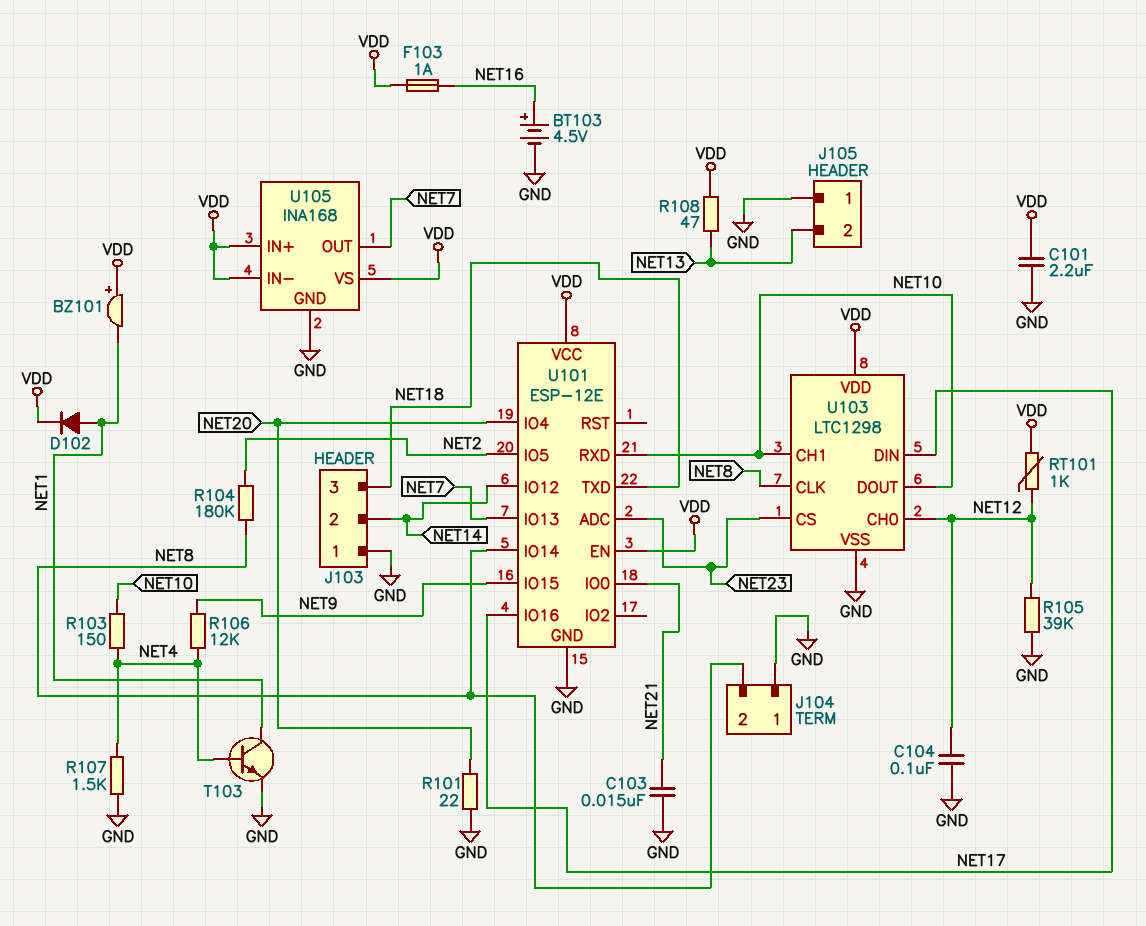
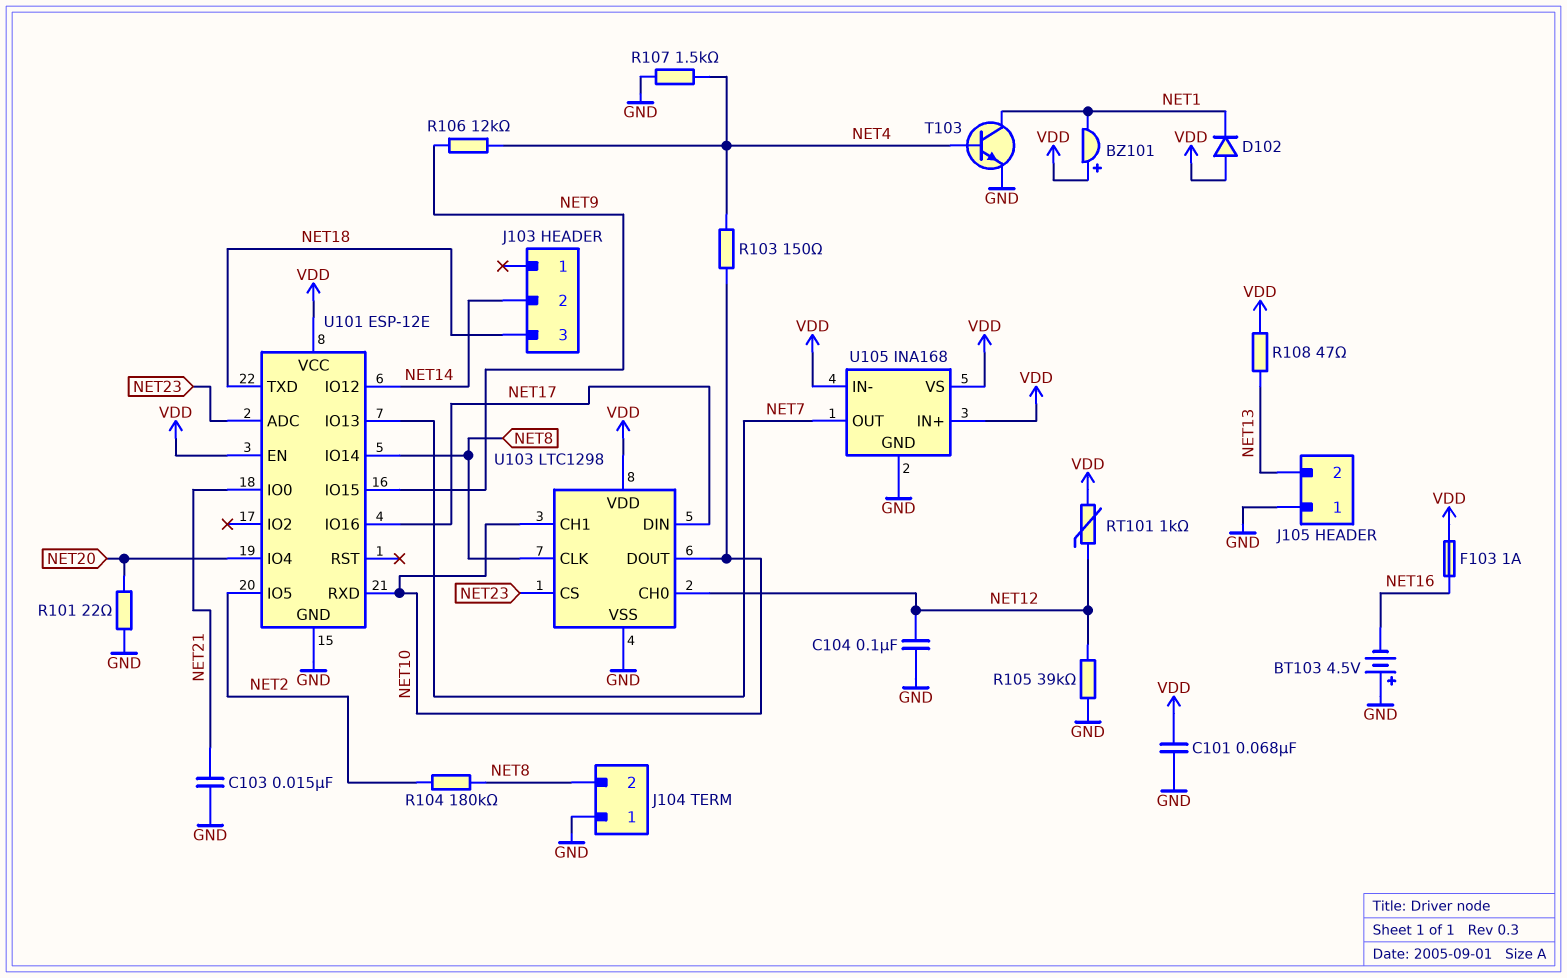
BT103: 4.5V (plus NET16, minus GND) -> 4.5V (plus GND, minus NET16)
C101: 2.2uF (GND, VDD) -> 68nF (GND, VDD)
D102: diode (A NET1, K VDD) -> diode (A VDD, K NET1)
J103 pin 1: GND -> none

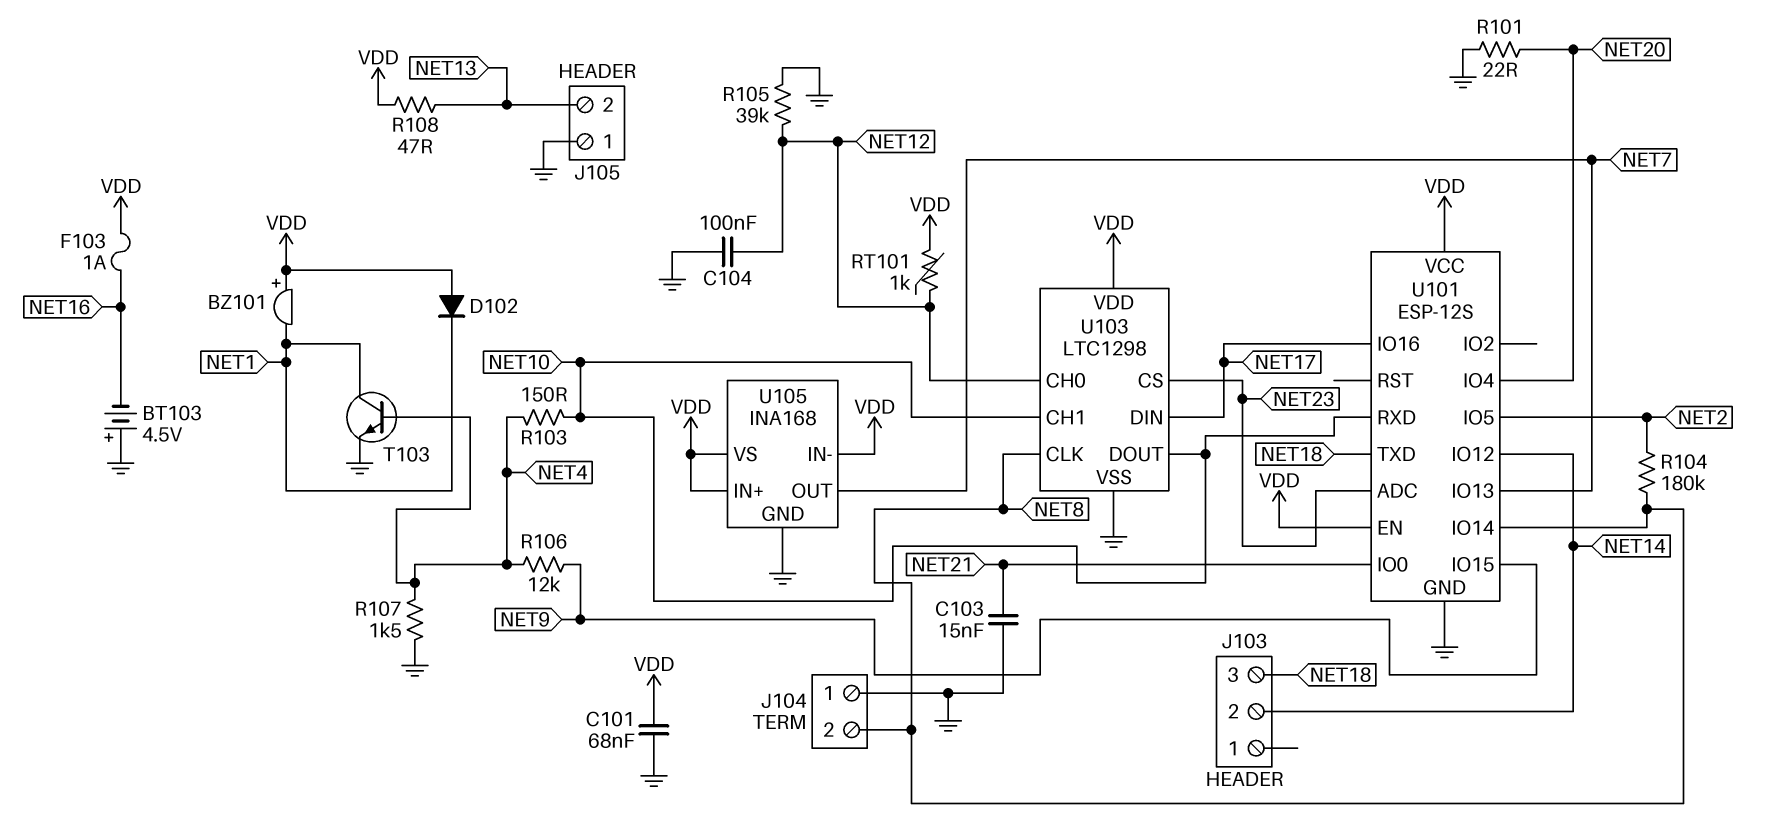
U101: ESP-12E -> ESP-12S

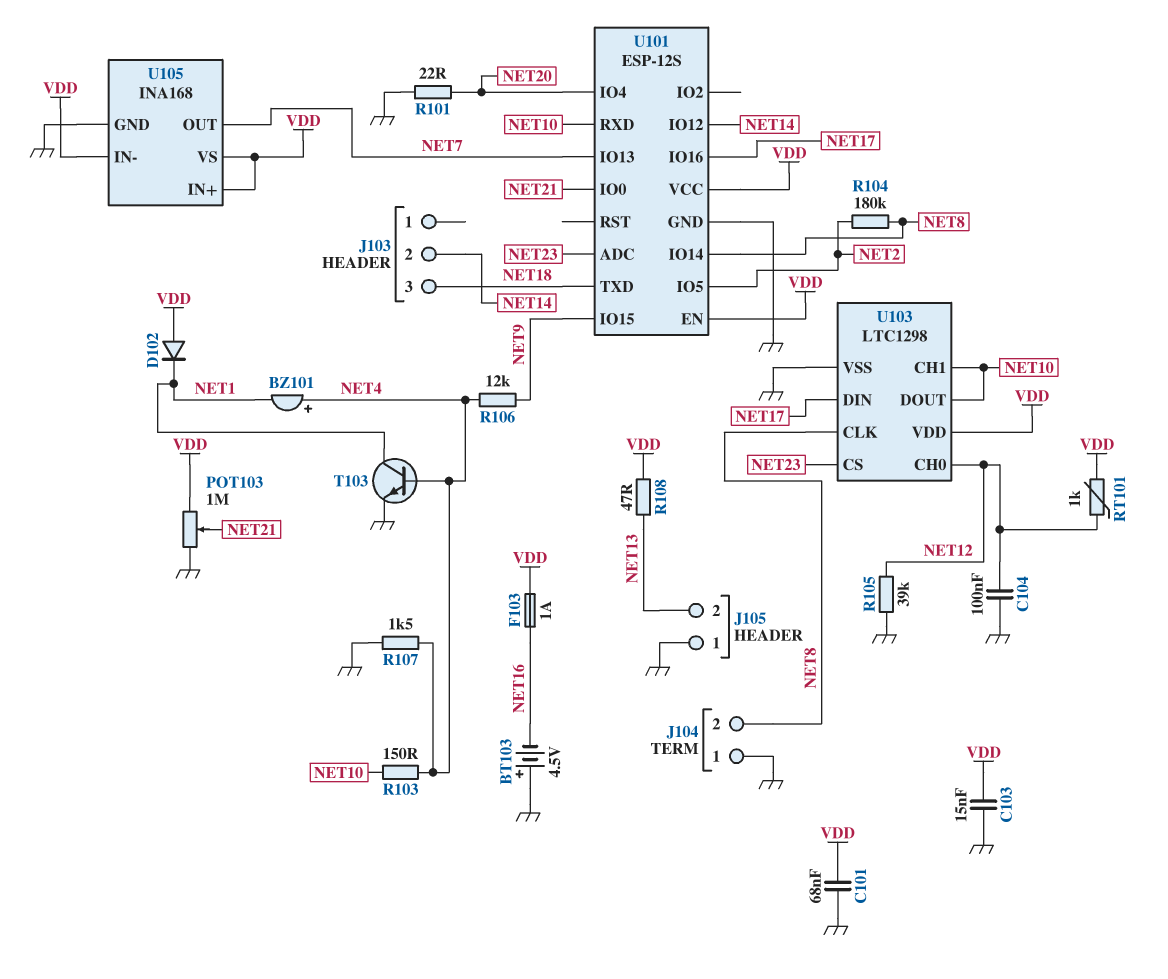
BZ101: buzzer (plus VDD, minus NET1) -> buzzer (plus NET4, minus NET1)
C103: 15nF (GND, NET21) -> 15nF (GND, VDD)
POT103: none -> 1M (GND, VDD, wiper NET21)

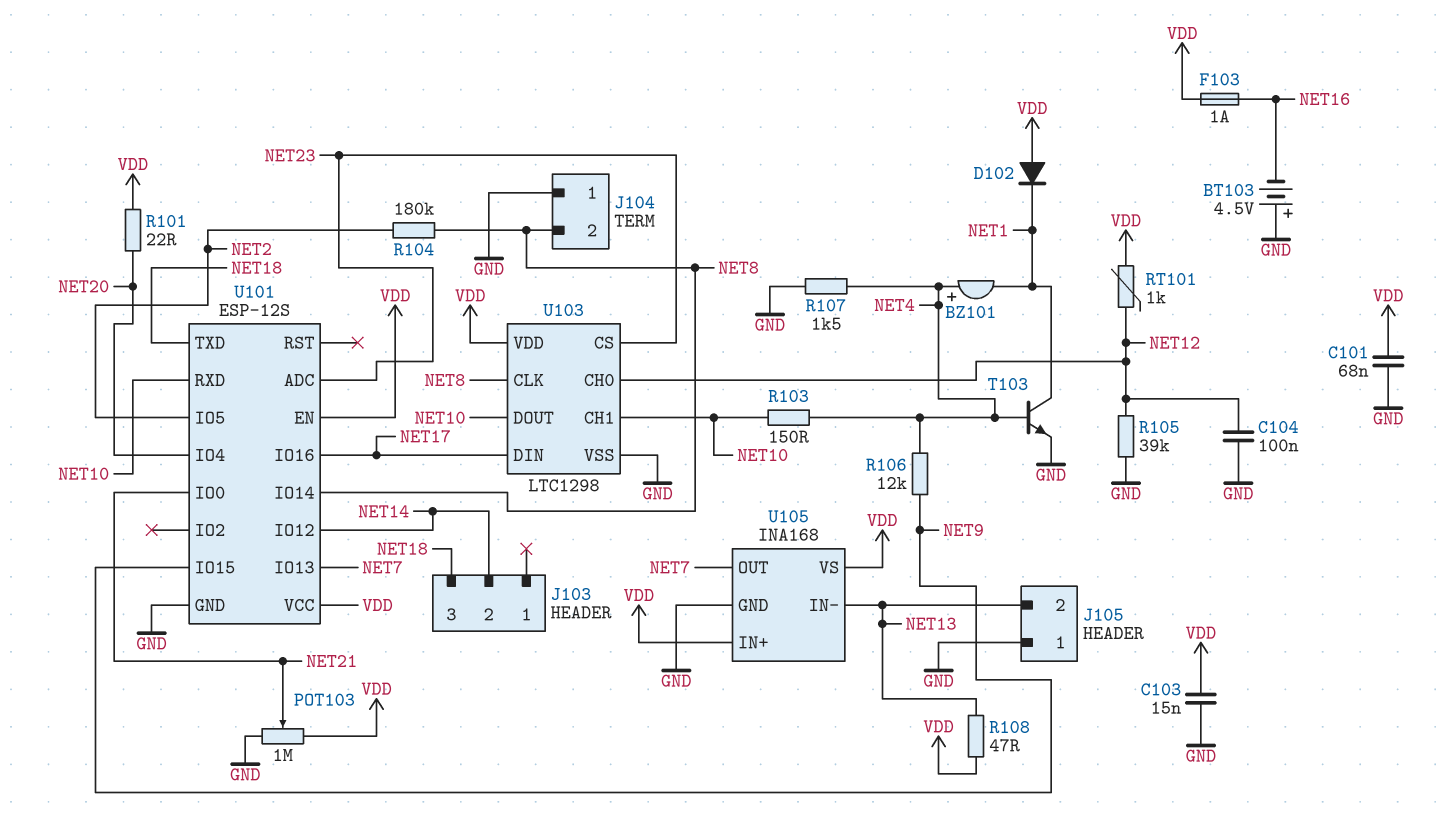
R101: 22 (GND, NET20) -> 22 (NET20, VDD)
U105 pin IN-: VDD -> NET13

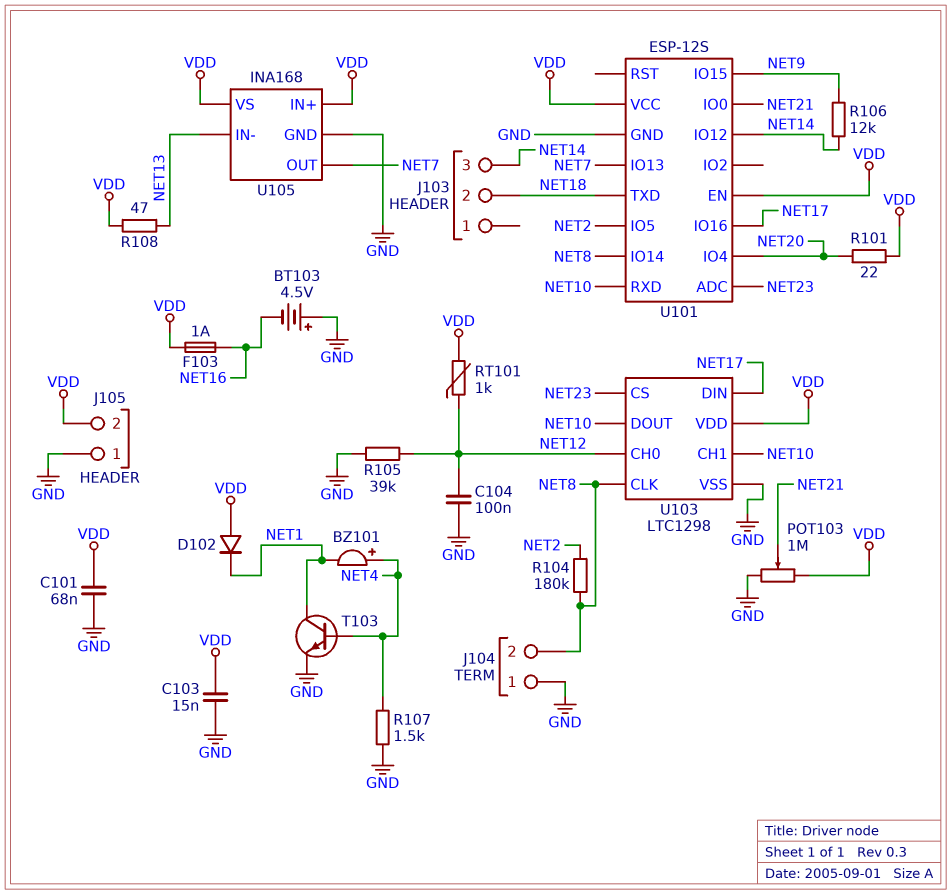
J103 pin 2: NET14 -> NET18
J103 pin 3: NET18 -> NET14
J105 pin 2: NET13 -> VDD
R103: 150 (NET4, NET10) -> none
R106: 12k (NET4, NET9) -> 12k (NET9, NET14)

